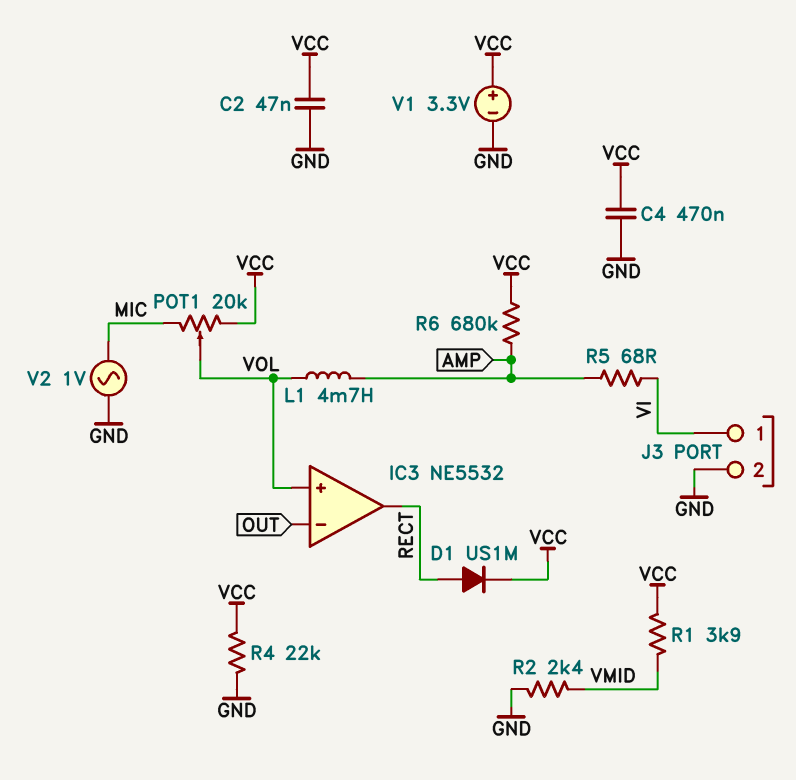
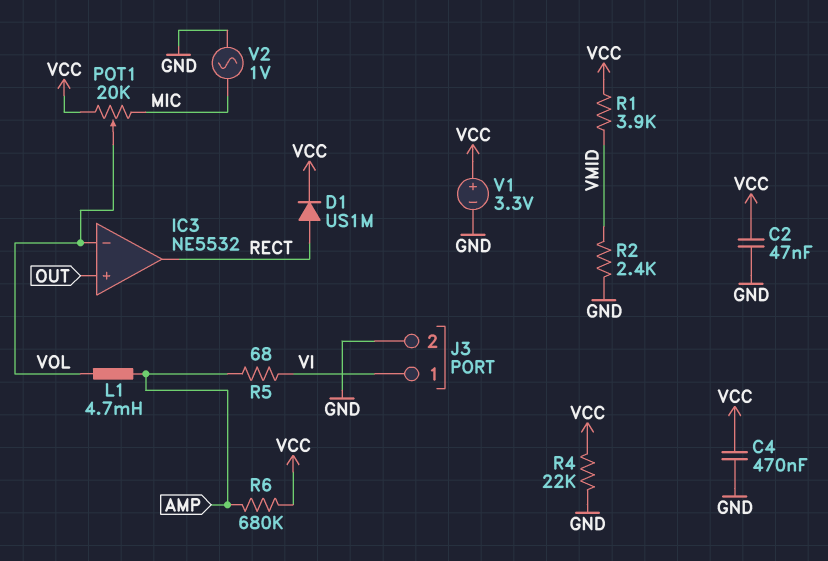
IC3 pin in+: VOL -> OUT
IC3 pin in-: OUT -> VOL

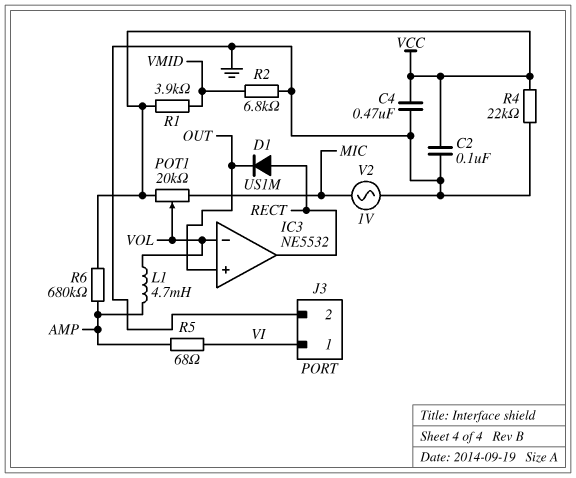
C2: 47nF (GND, VCC) -> 100nF (GND, VCC)
D1: diode US1M (A RECT, K VCC) -> diode US1M (A RECT, K OUT)
R2: 2.4k (GND, VMID) -> 6.8k (GND, VMID)
V1: 3.3V (plus VCC, minus GND) -> none

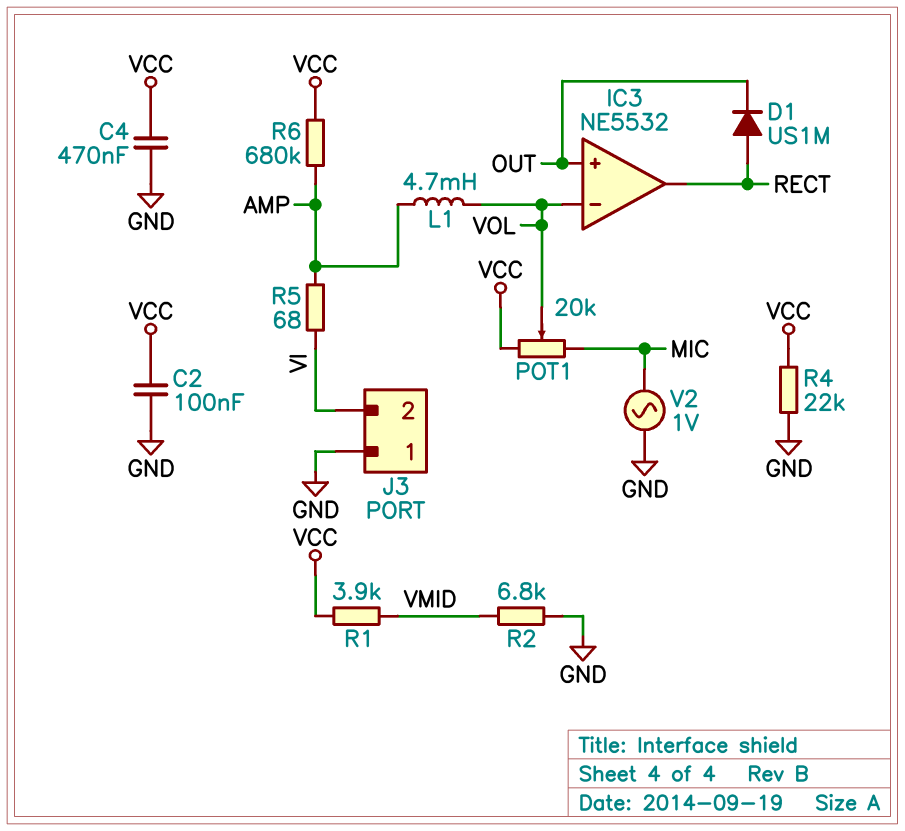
J3 pin 1: VI -> GND
J3 pin 2: GND -> VI

